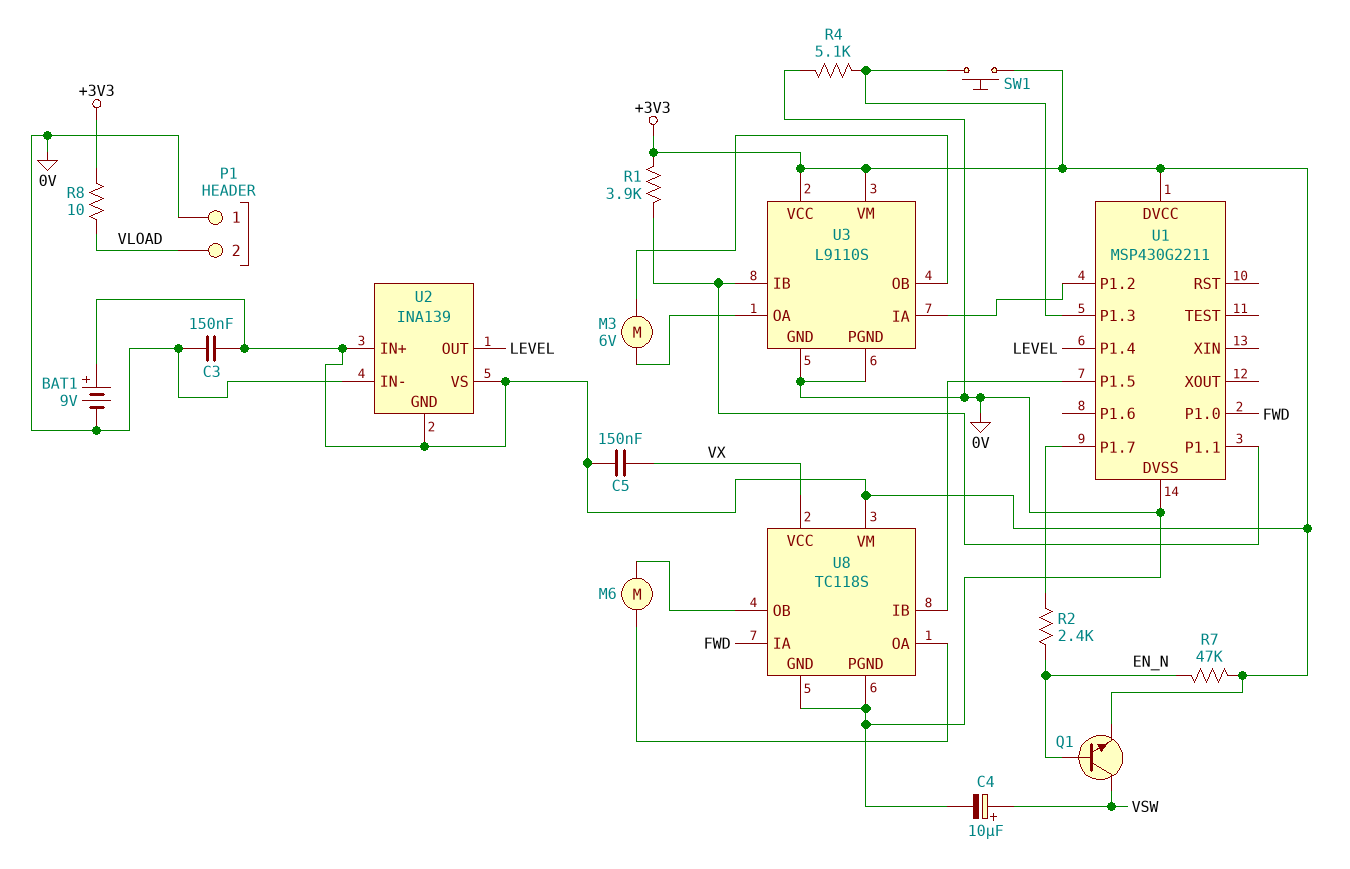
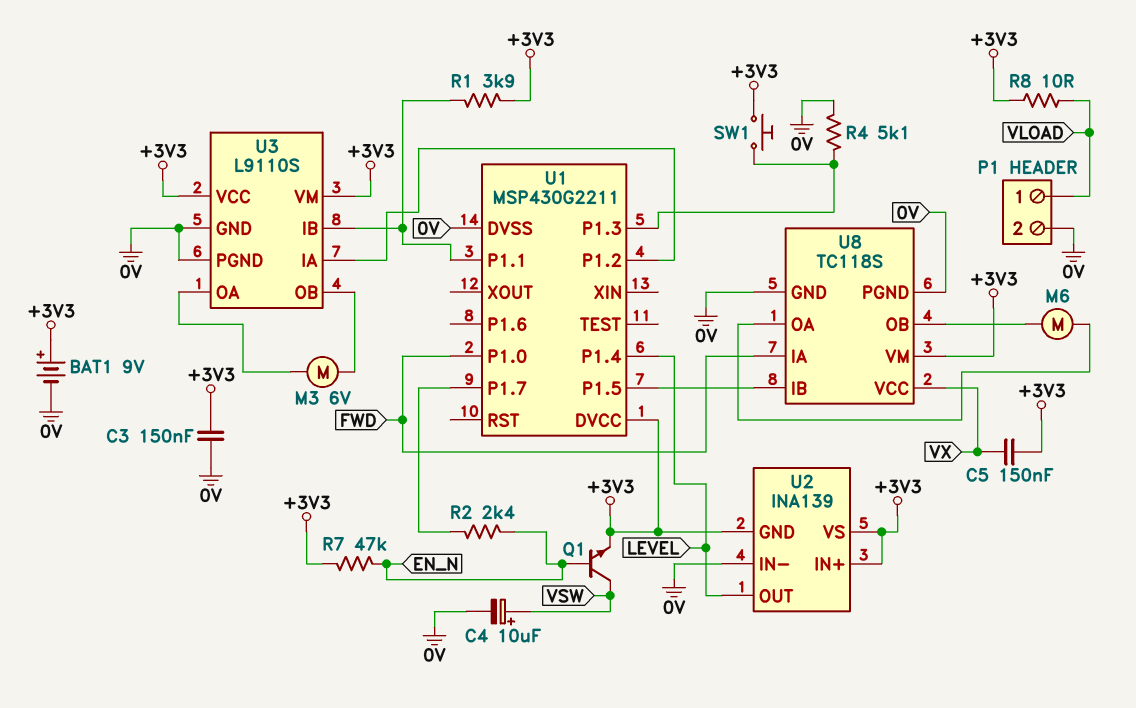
P1 pin 1: 0V -> VLOAD
P1 pin 2: VLOAD -> 0V

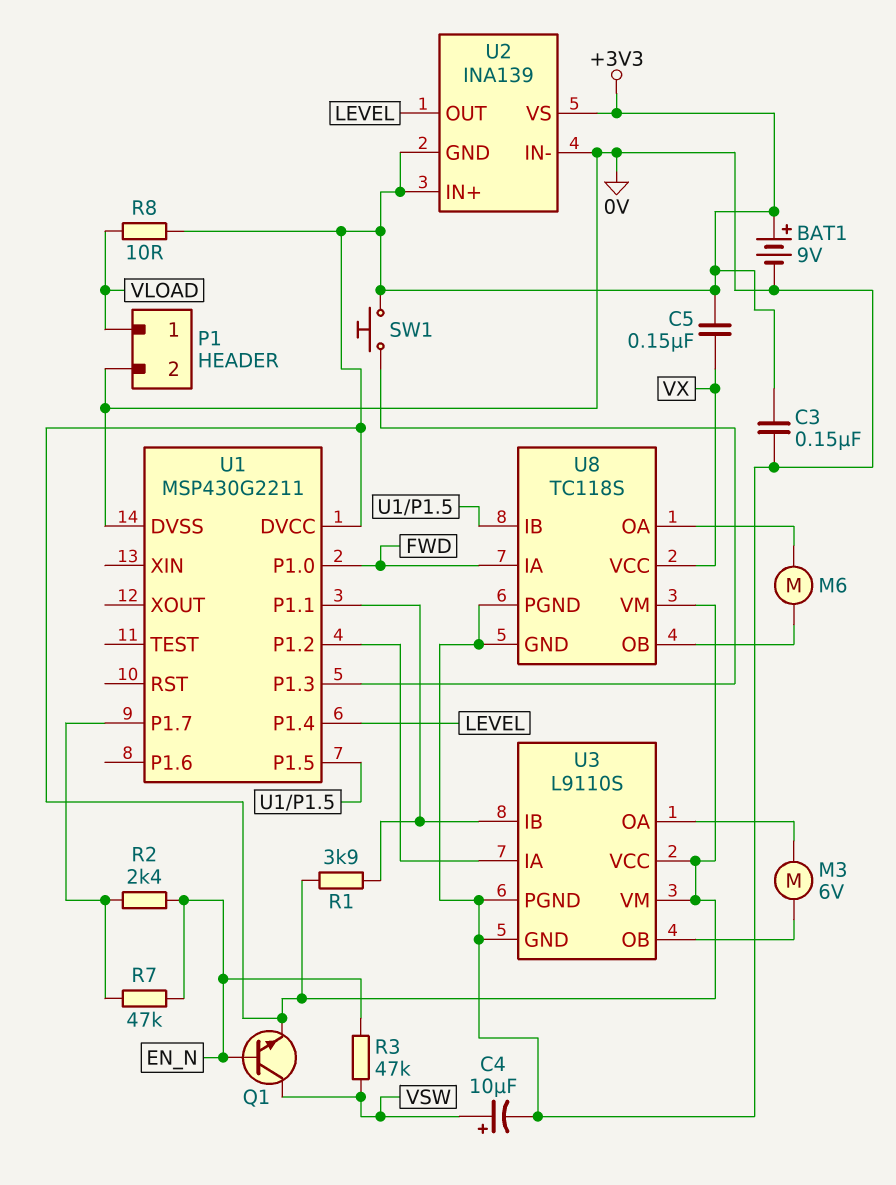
R3: none -> 47k (EN_N, VSW)
R4: 5.1k (0V, U1/P1.3) -> none
R7: 47k (+3V3, EN_N) -> 47k (EN_N, U1/P1.7)

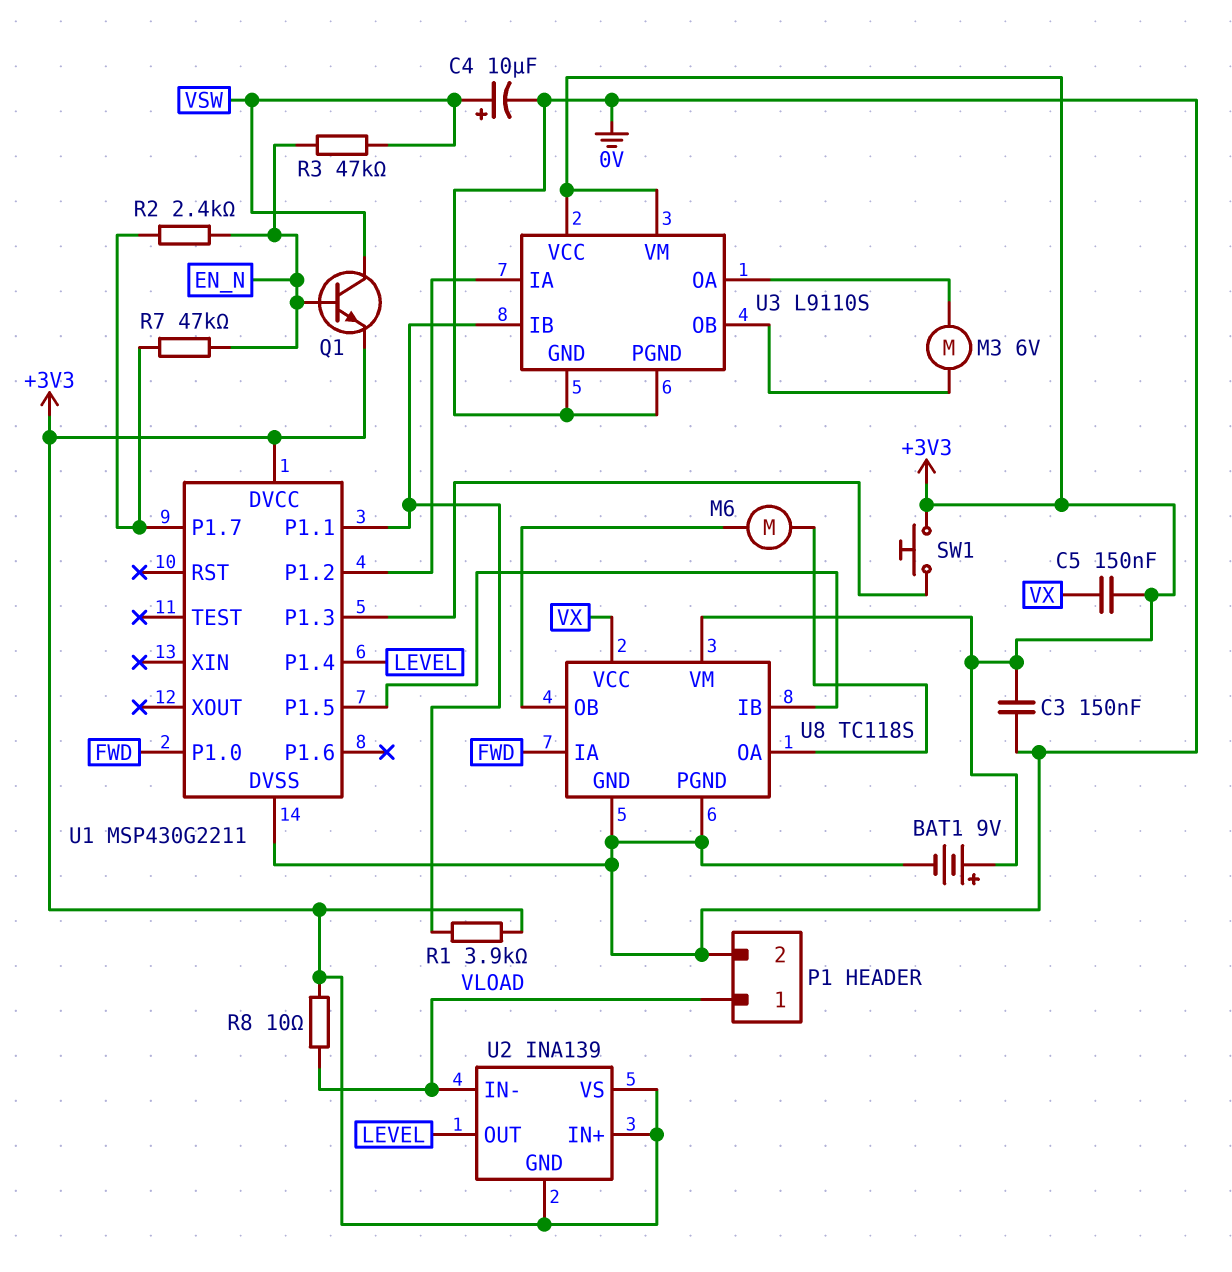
U2 pin IN-: 0V -> VLOAD

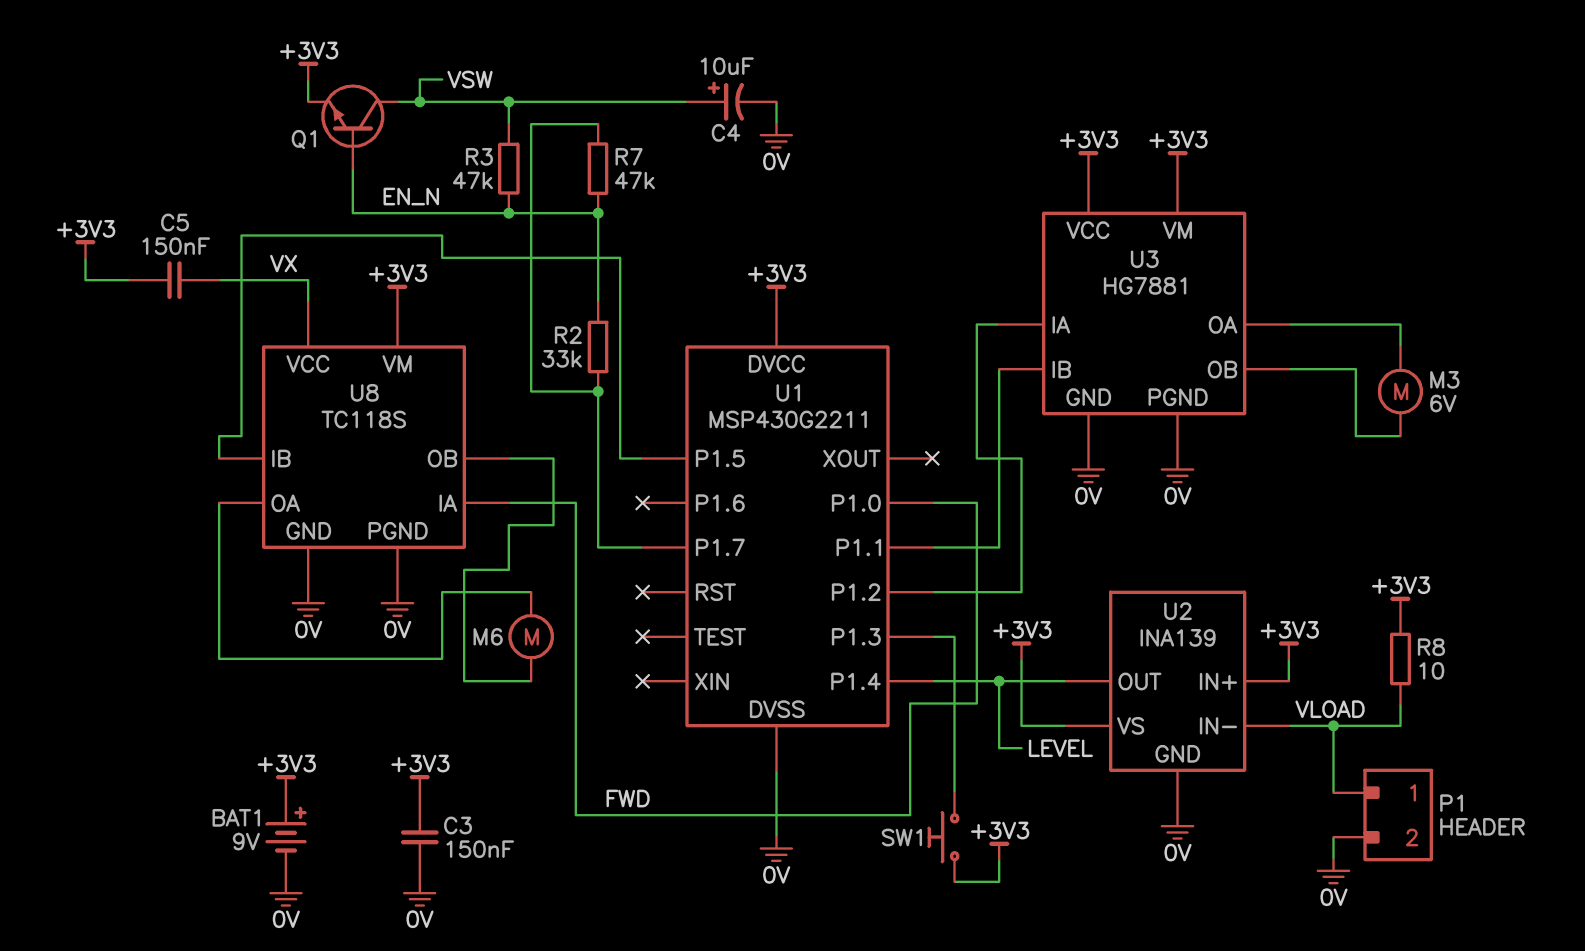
R1: 3.9k (+3V3, U1/P1.1) -> none
R2: 2.4k (EN_N, U1/P1.7) -> 33k (EN_N, U1/P1.7)
U2 pin GND: +3V3 -> 0V
U3: L9110S -> HG7881

